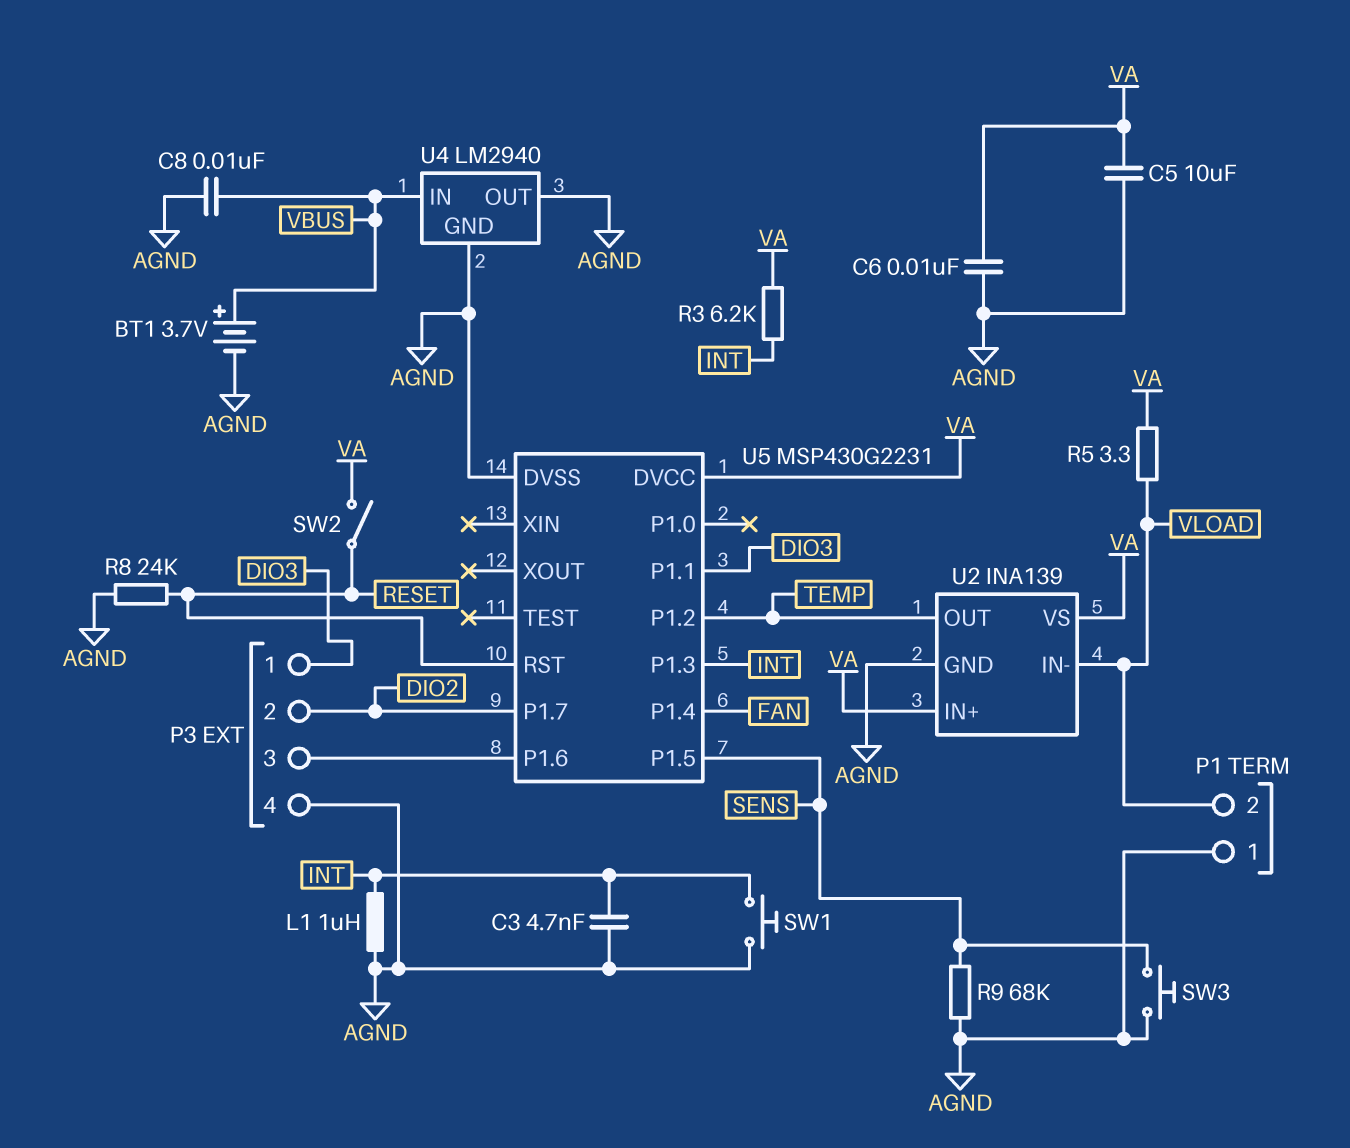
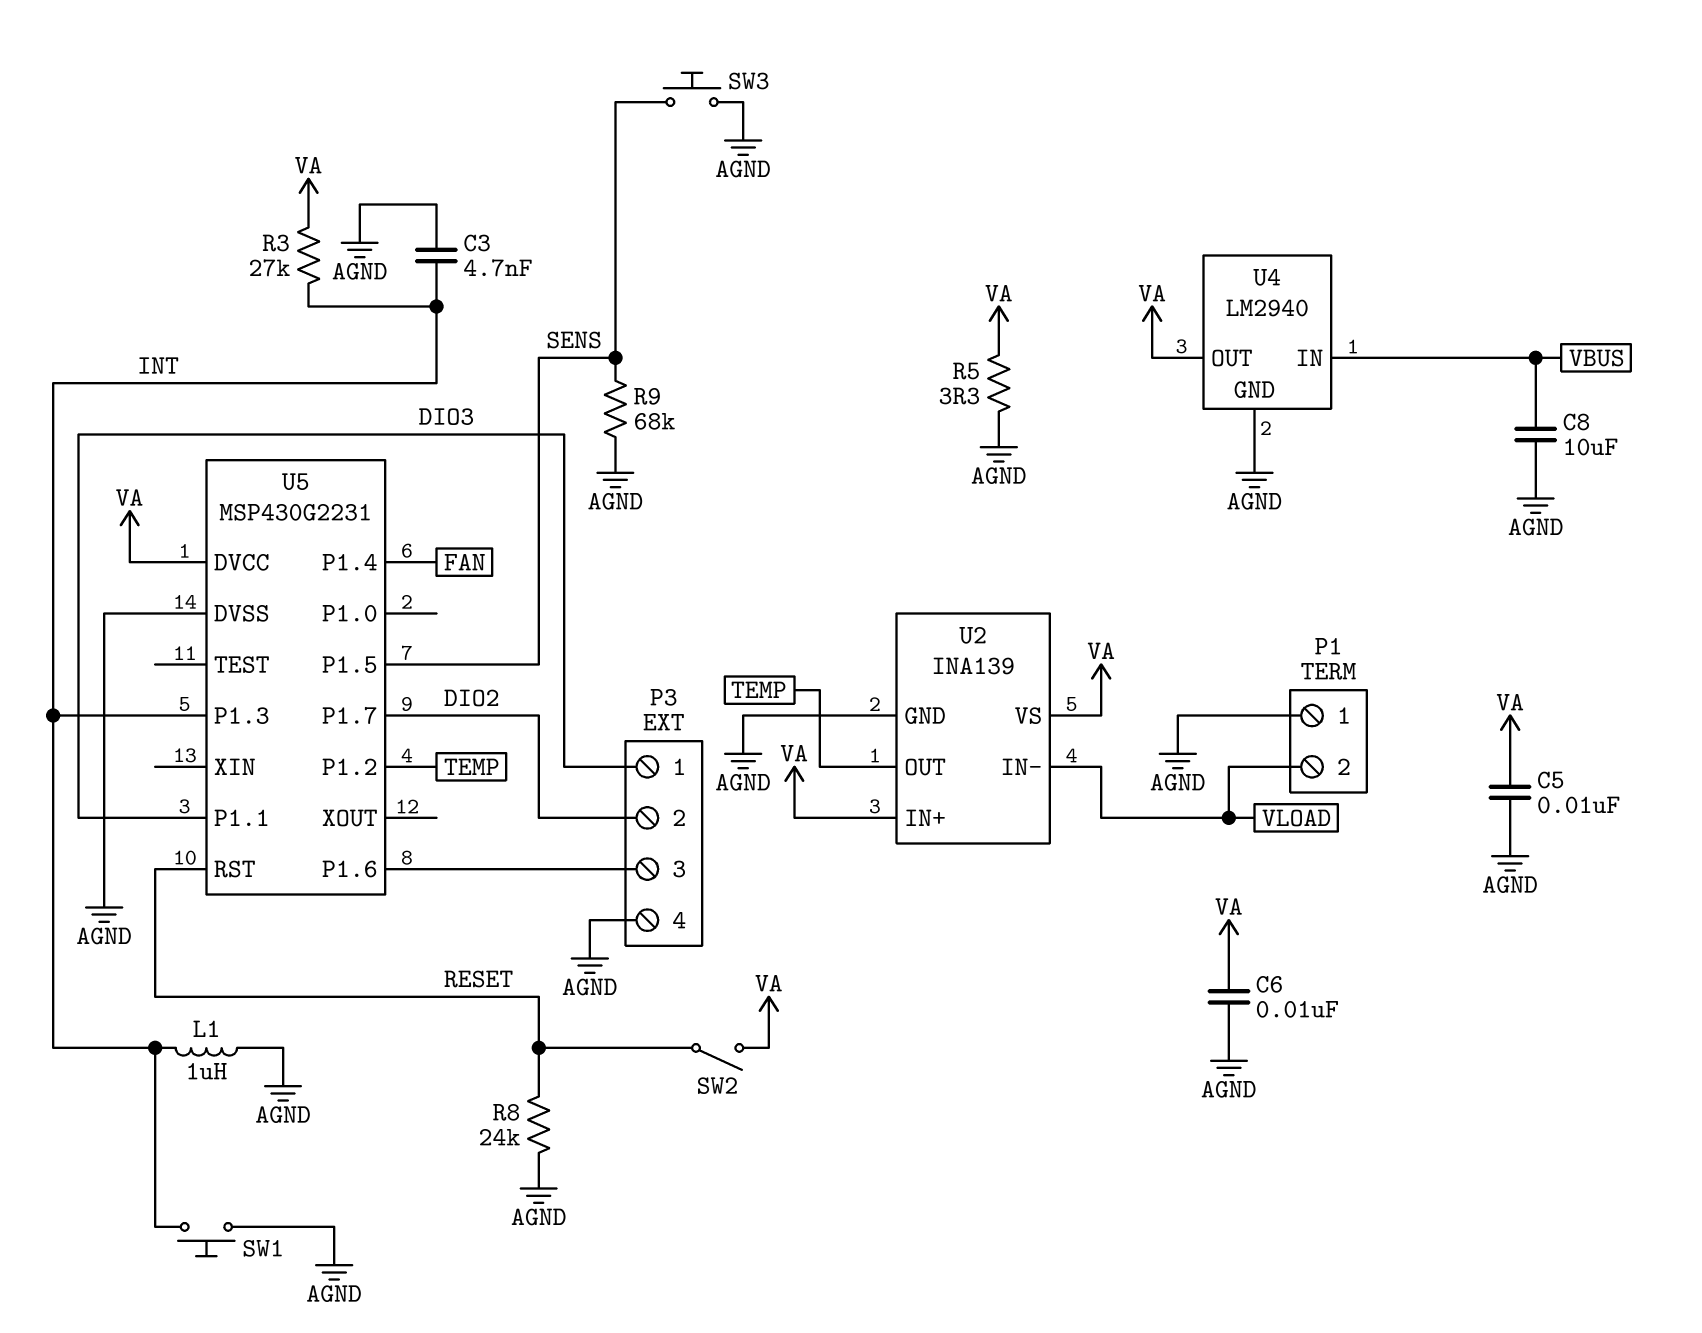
BT1: 3.7V (plus VBUS, minus AGND) -> none
C5: 10uF (AGND, VA) -> 10nF (AGND, VA)
C8: 10nF (AGND, VBUS) -> 10uF (AGND, VBUS)
R3: 6.2k (INT, VA) -> 27k (INT, VA)
R5: 3.3 (VA, VLOAD) -> 3.3 (AGND, VA)
U4 pin OUT: AGND -> VA

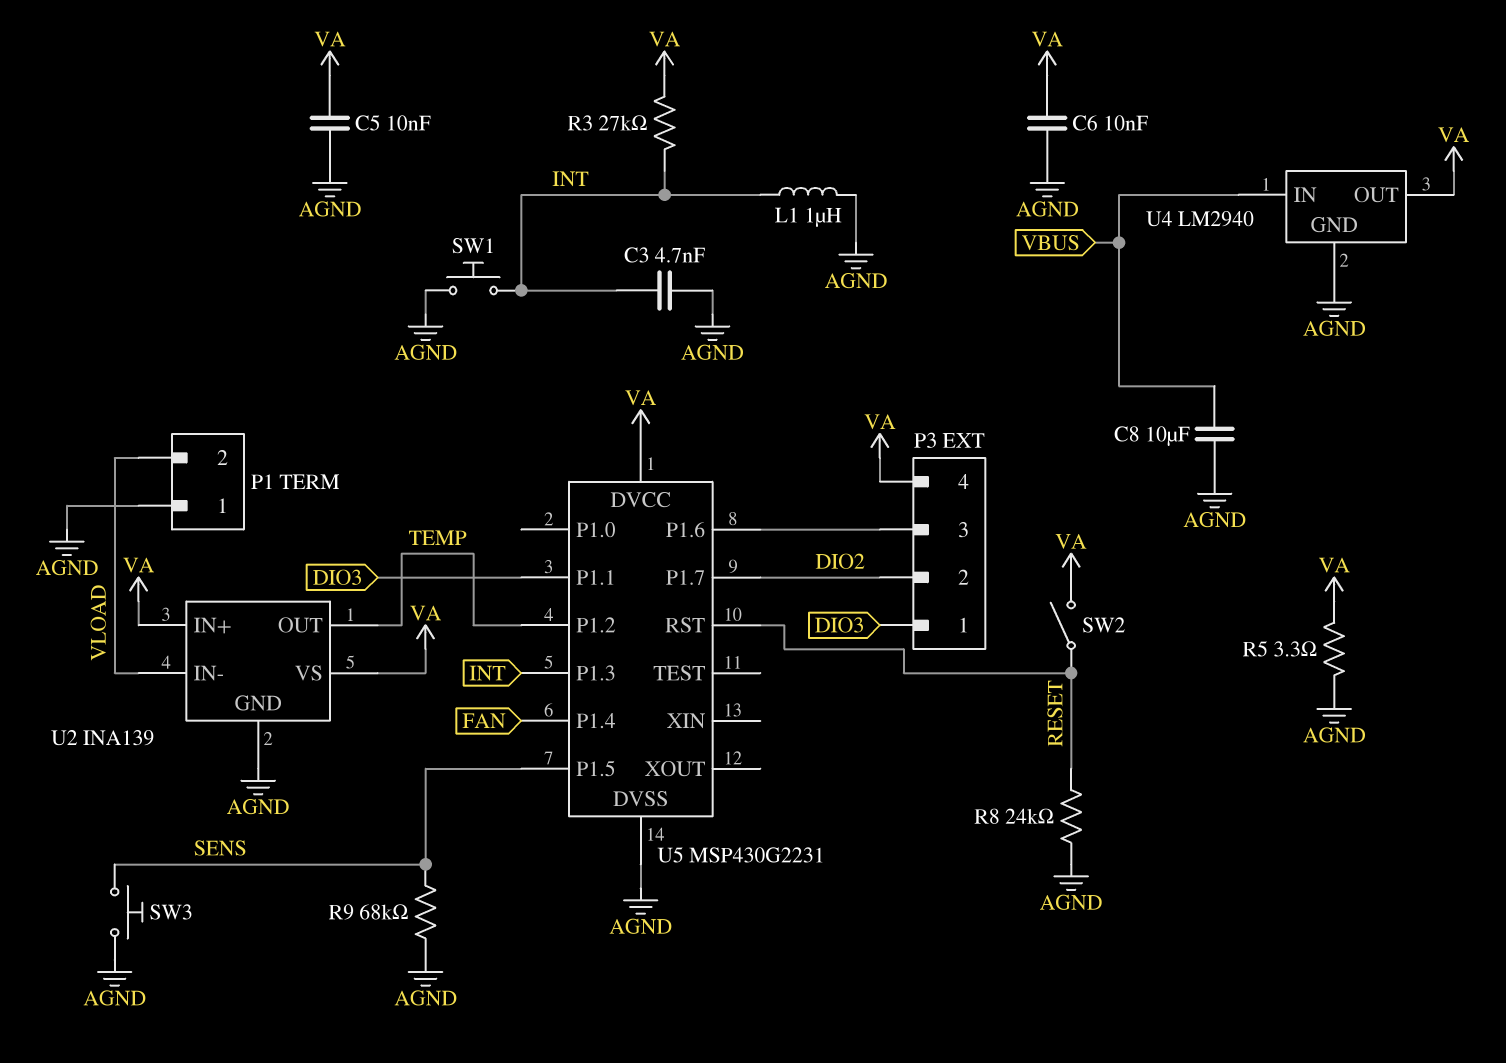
P3 pin 4: AGND -> VA

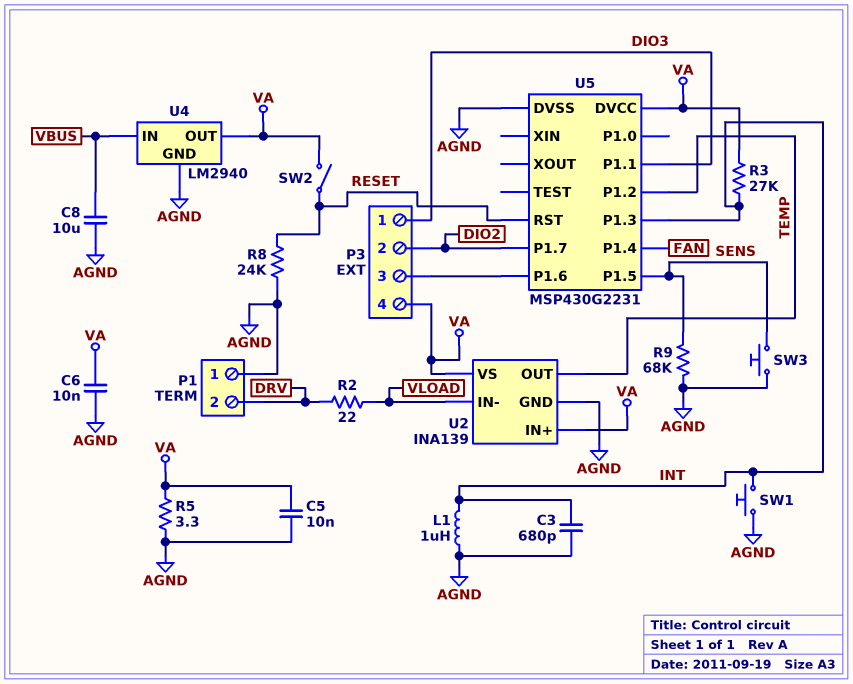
C3: 4.7nF (AGND, INT) -> 680pF (AGND, INT)
P1 pin 2: VLOAD -> DRV
R2: none -> 22 (DRV, VLOAD)

